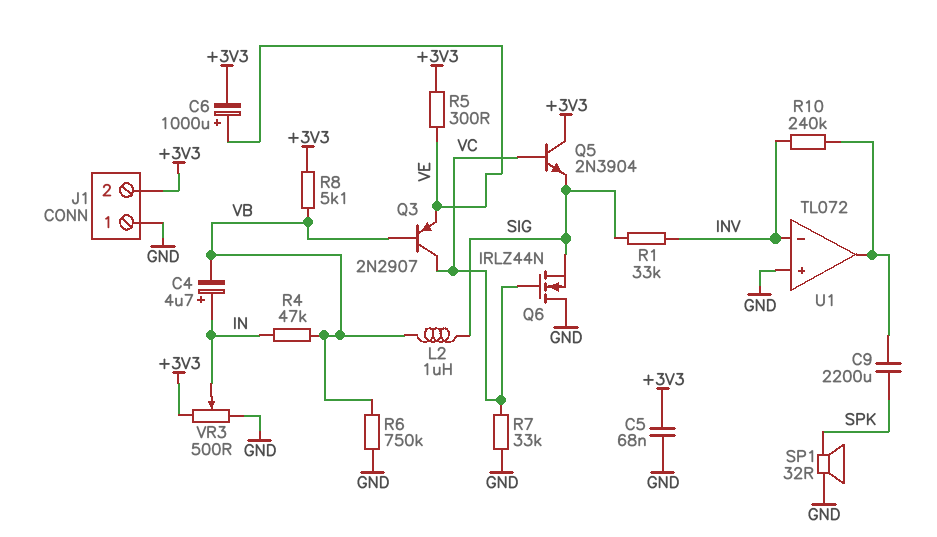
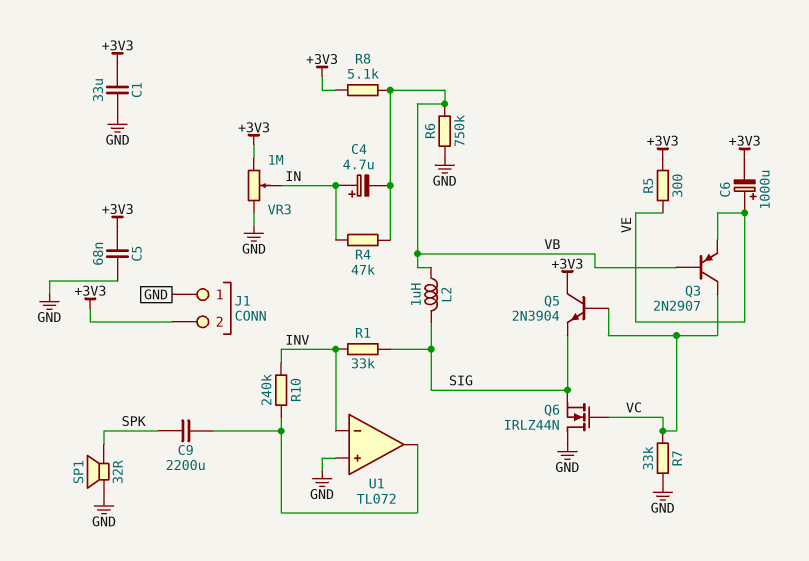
C1: none -> 33uF (+3V3, GND)
VR3: 500 (+3V3, GND, wiper IN) -> 1M (+3V3, GND, wiper IN)

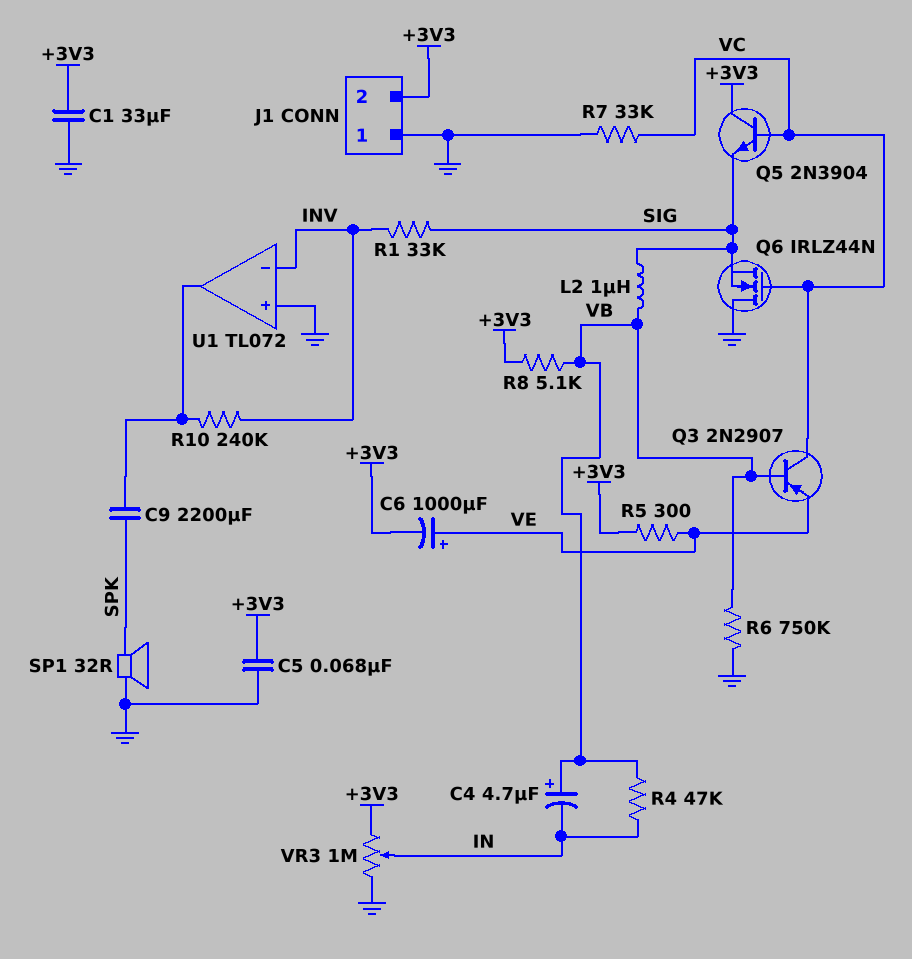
C4: 4.7uF (plus IN, minus VB) -> 4.7uF (plus VB, minus IN)

